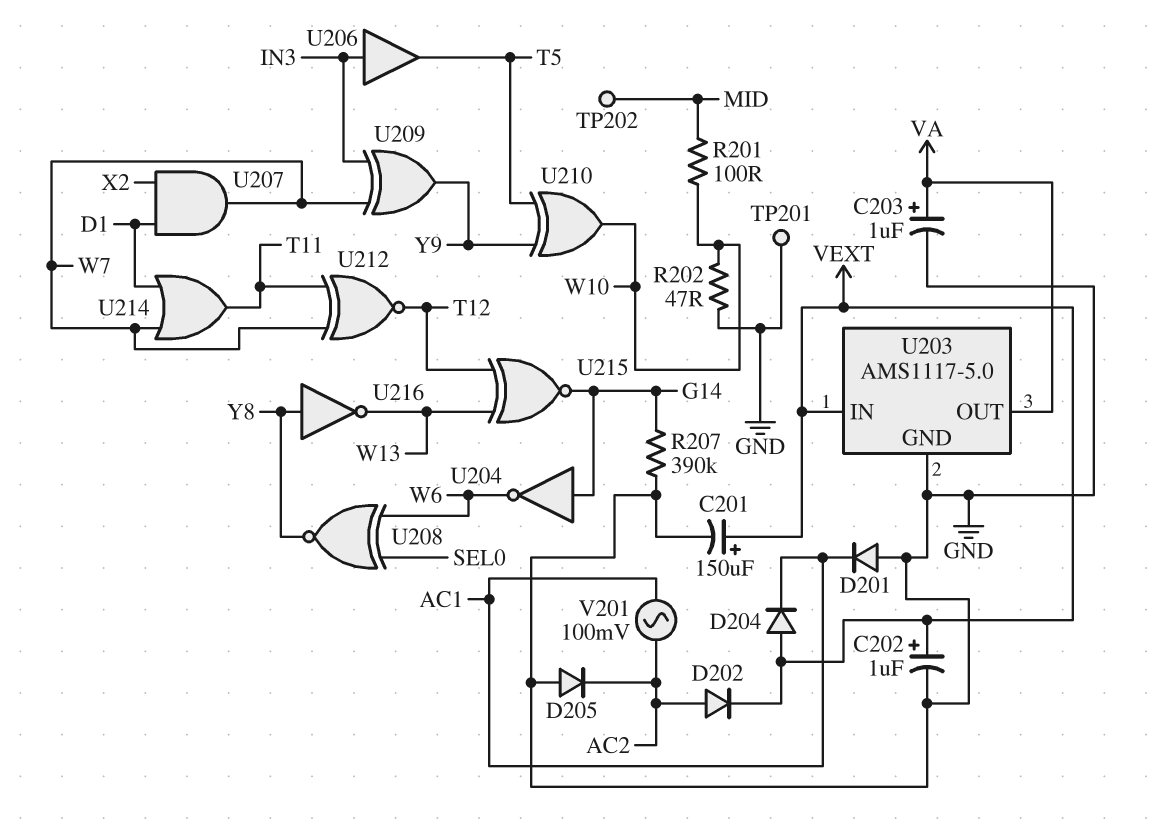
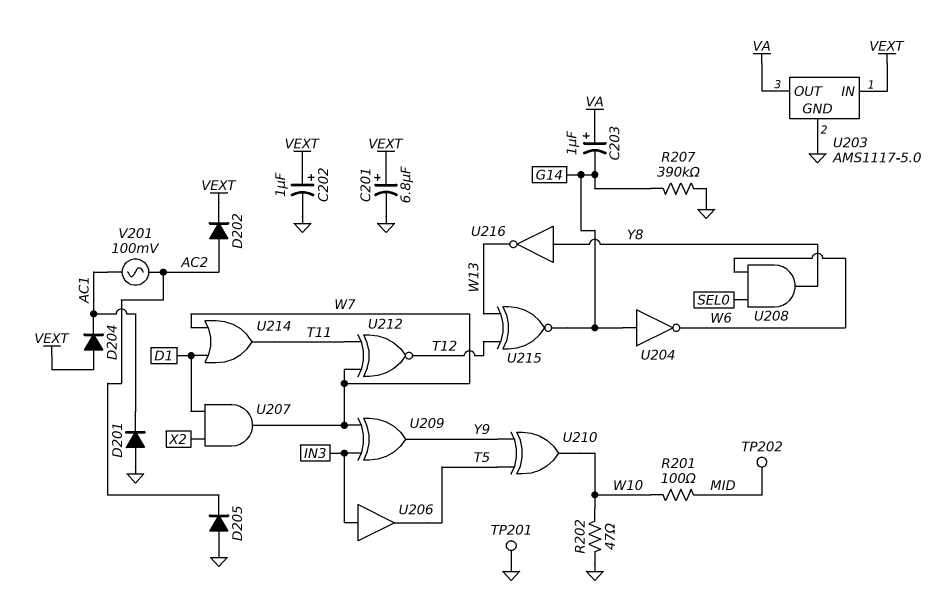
C201: 150uF (plus VEXT, minus GND) -> 6.8uF (plus VEXT, minus GND)
C203: 1uF (plus VA, minus GND) -> 1uF (plus VA, minus G14)
U208: XNOR (in SEL0, in W6, out Y8) -> AND (in SEL0, in W6, out Y8)

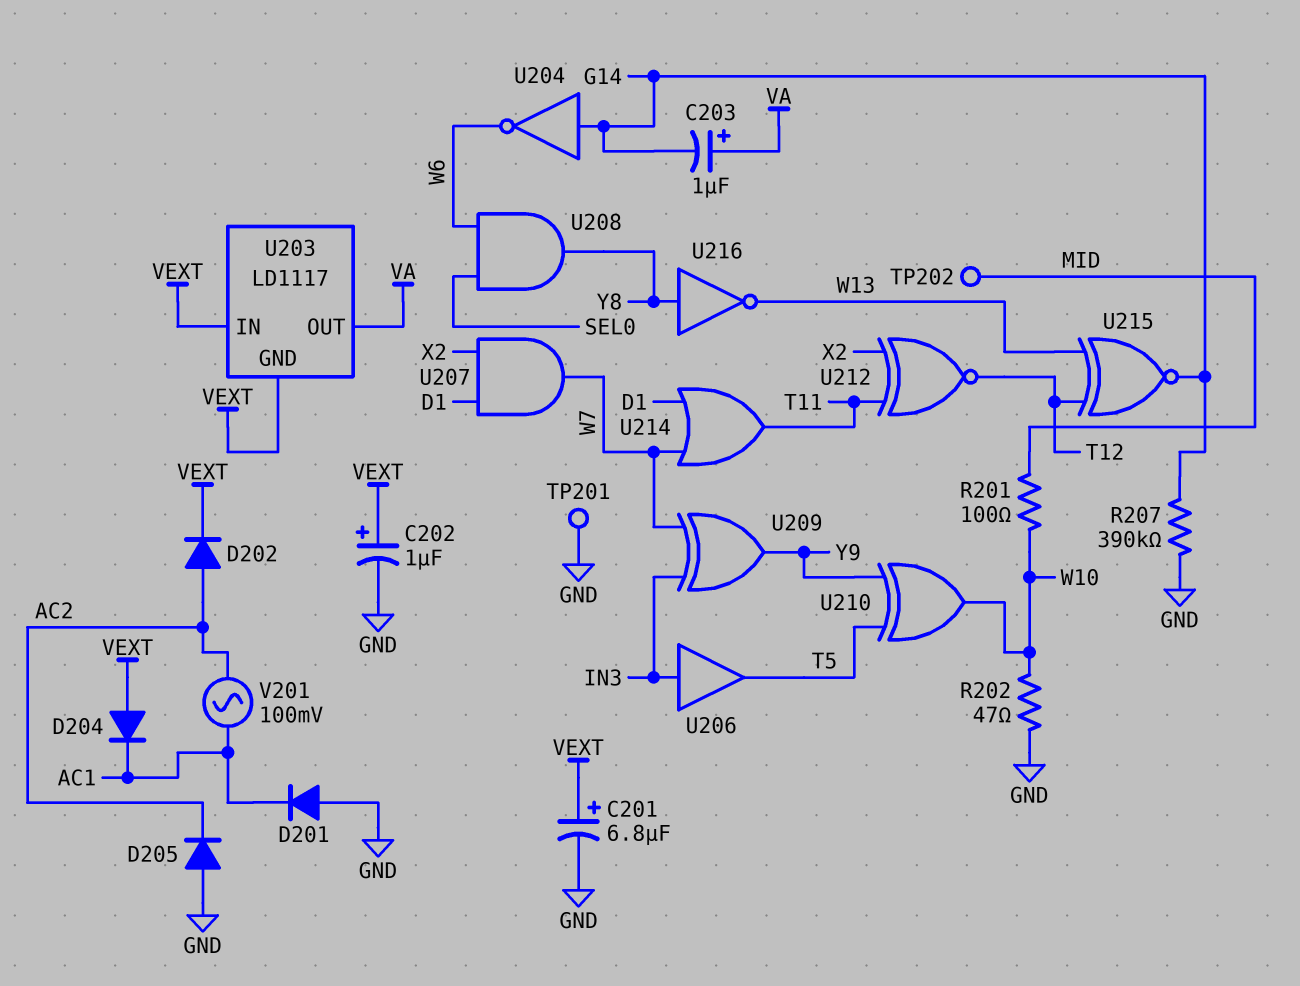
U203: AMS1117-5.0 -> LD1117
U203 pin GND: GND -> VEXT
U212: XNOR (in T11, in W7, out T12) -> XNOR (in T11, in X2, out T12)

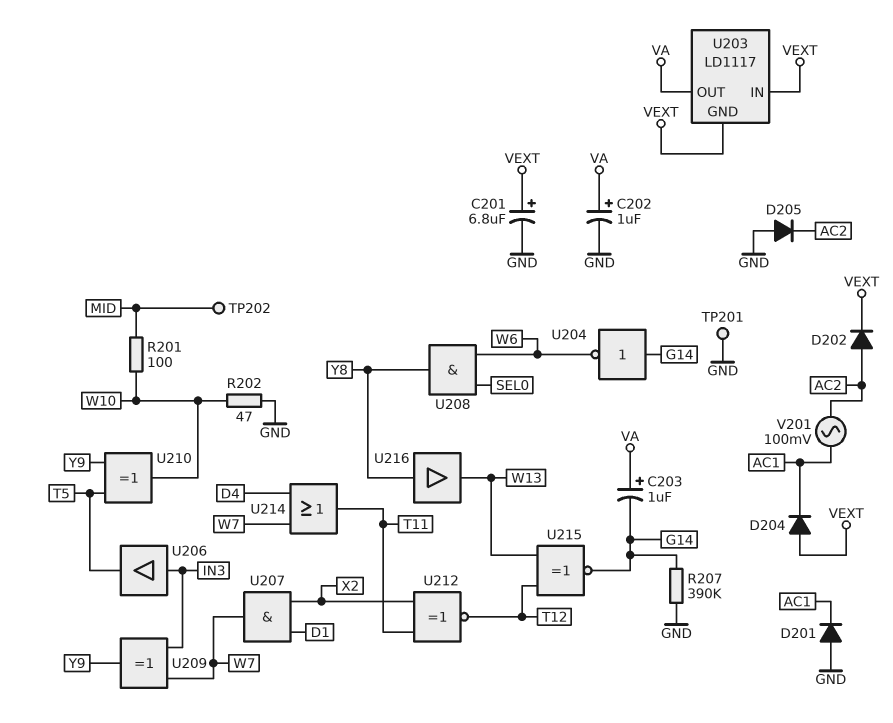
C202: 1uF (plus VEXT, minus GND) -> 1uF (plus VA, minus GND)
U214: OR (in D1, in W7, out T11) -> OR (in D4, in W7, out T11)
U216: NOT (in Y8, out W13) -> buffer (in Y8, out W13)

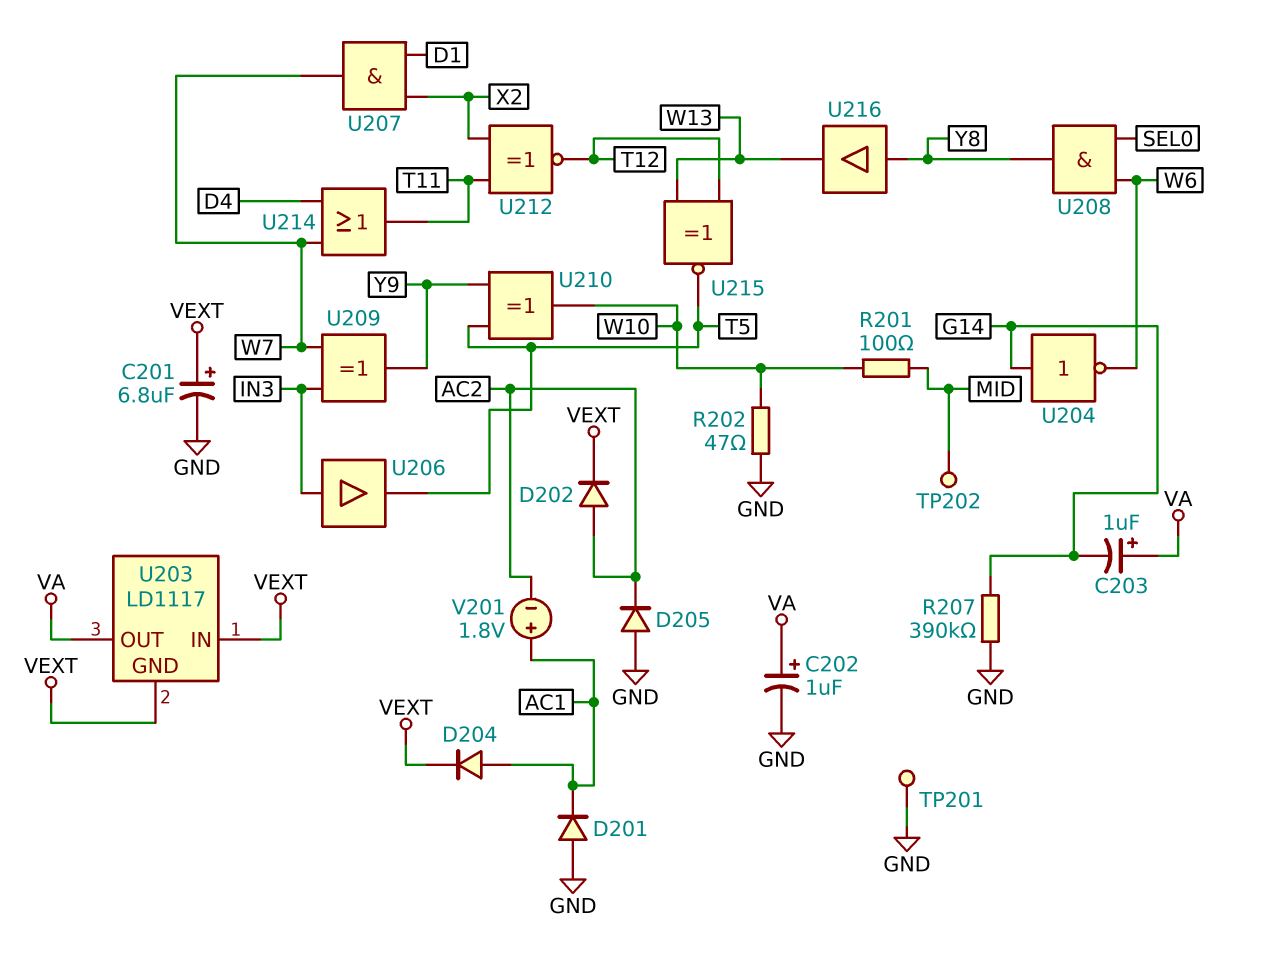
D204: diode (A VEXT, K AC1) -> diode (A AC1, K VEXT)
U215: XNOR (in T12, in W13, out G14) -> XNOR (in T12, in W13, out T5)
V201: AC 100mV (AC1, AC2) -> 1.8V (plus AC1, minus AC2)

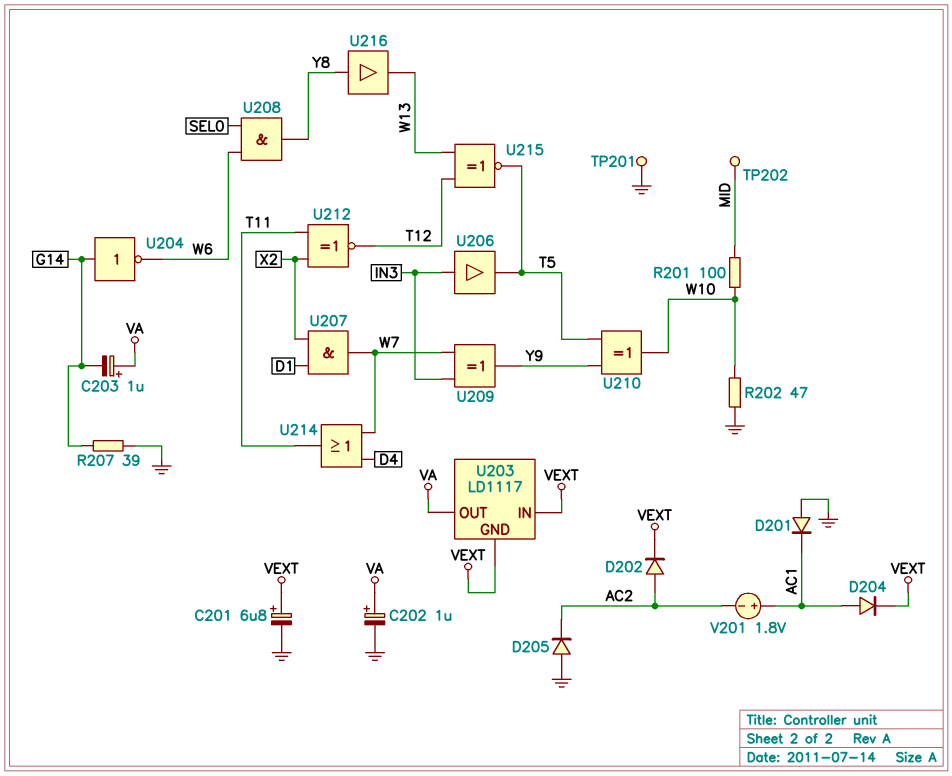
R207: 390k (G14, GND) -> 39 (G14, GND)

